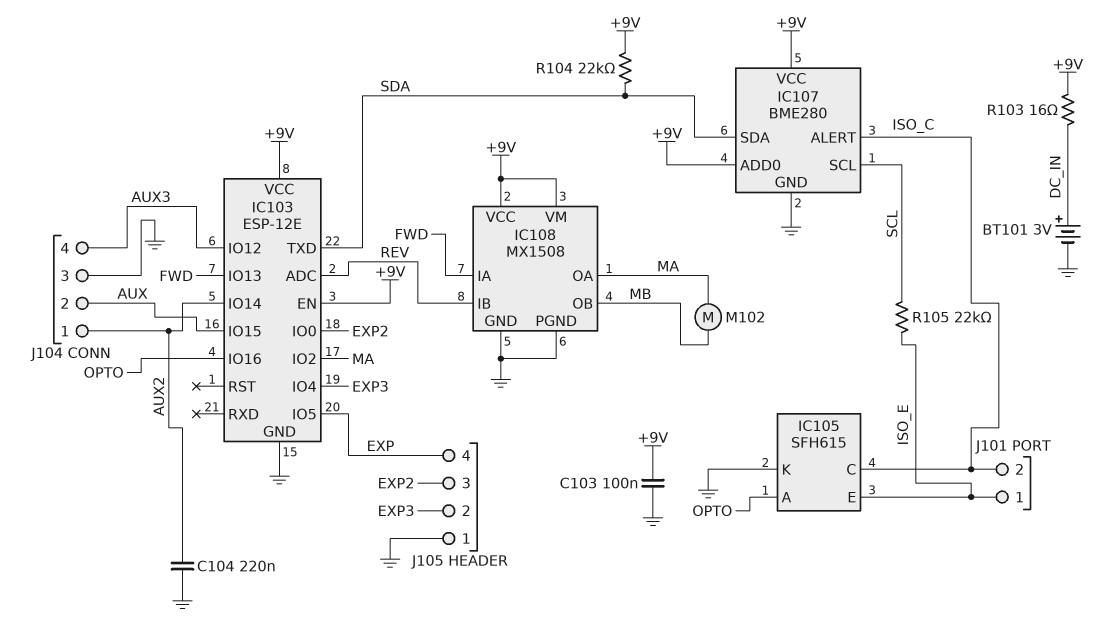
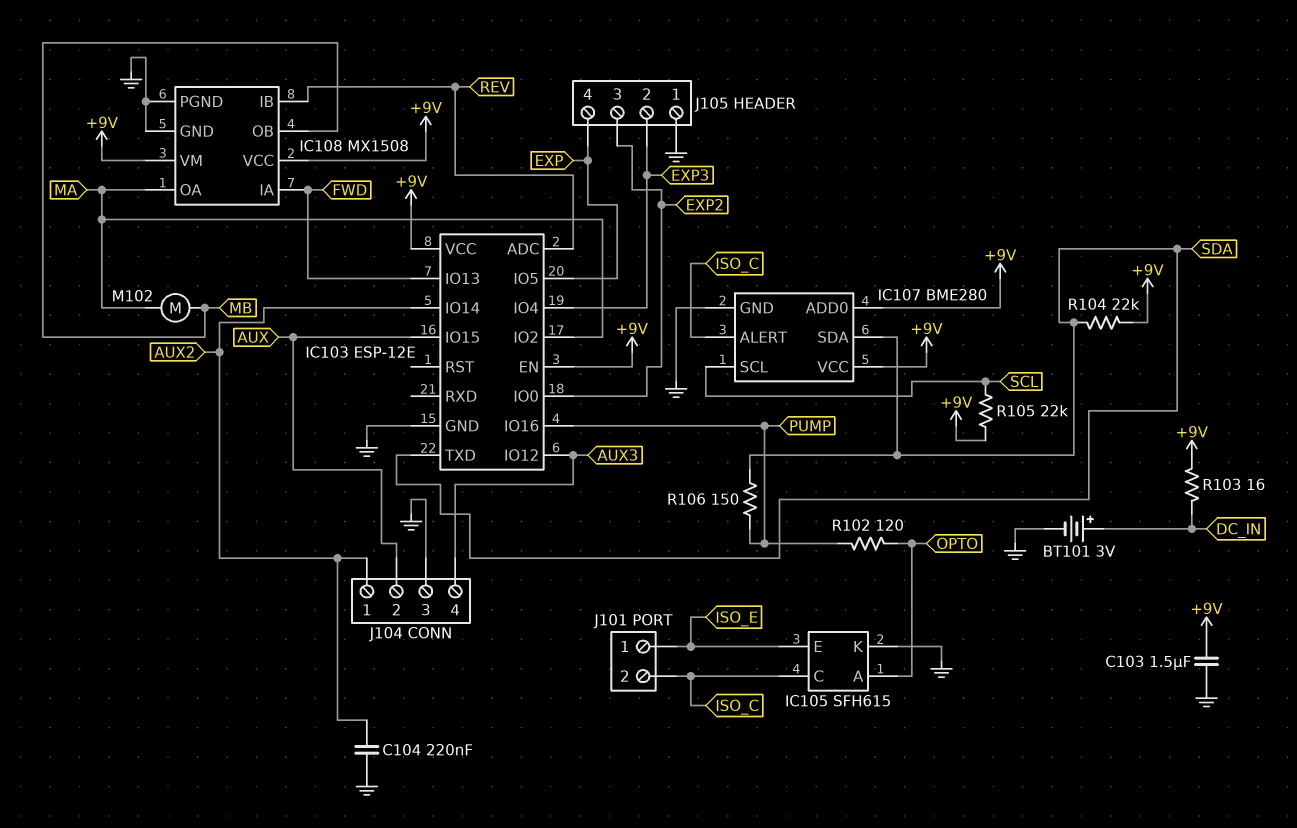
C103: 100nF (+9V, GND) -> 1.5uF (+9V, GND)
IC103 pin IO16: OPTO -> PUMP
R102: none -> 120 (OPTO, PUMP)
R105: 22k (ISO_E, SCL) -> 22k (+9V, SCL)
R106: none -> 150 (PUMP, SDA)

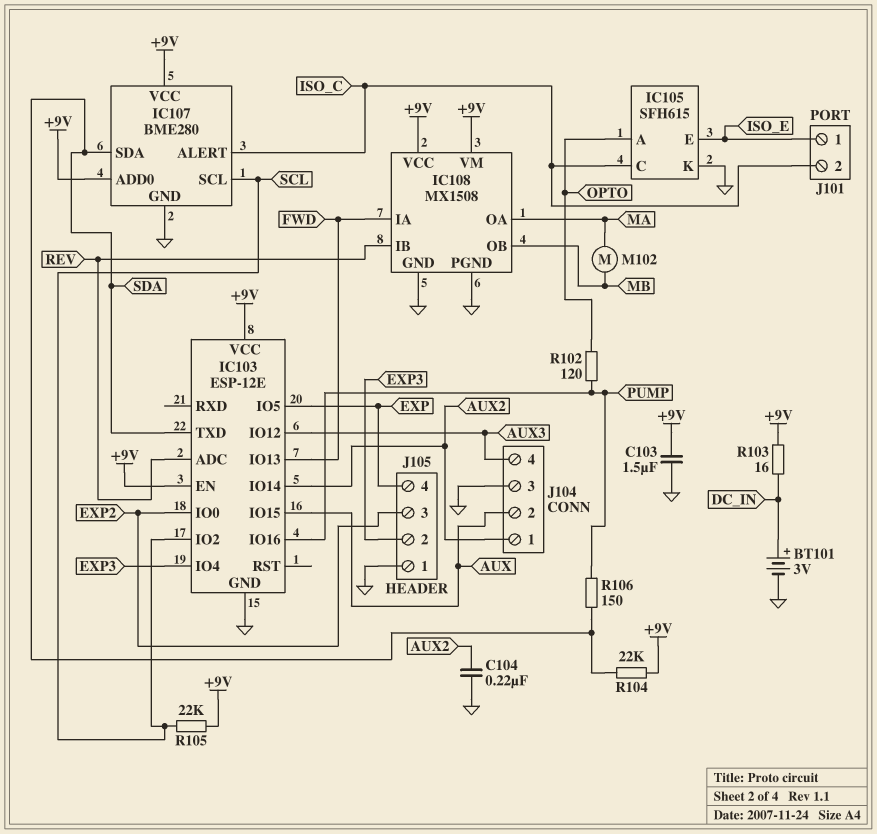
IC103 pin IO2: MA -> SCL

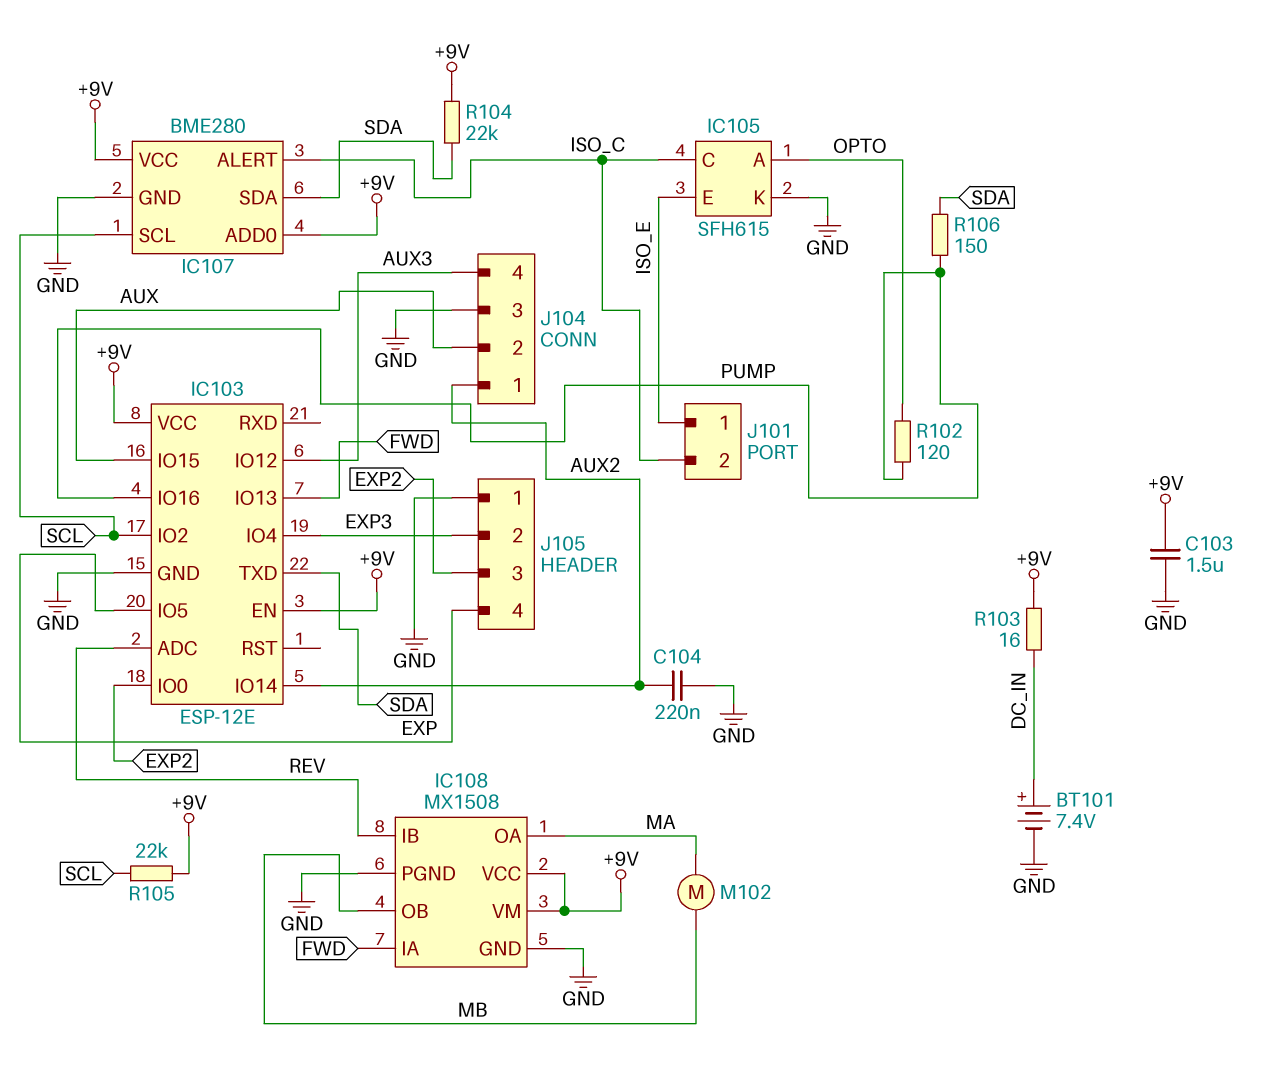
BT101: 3V (plus DC_IN, minus GND) -> 7.4V (plus DC_IN, minus GND)

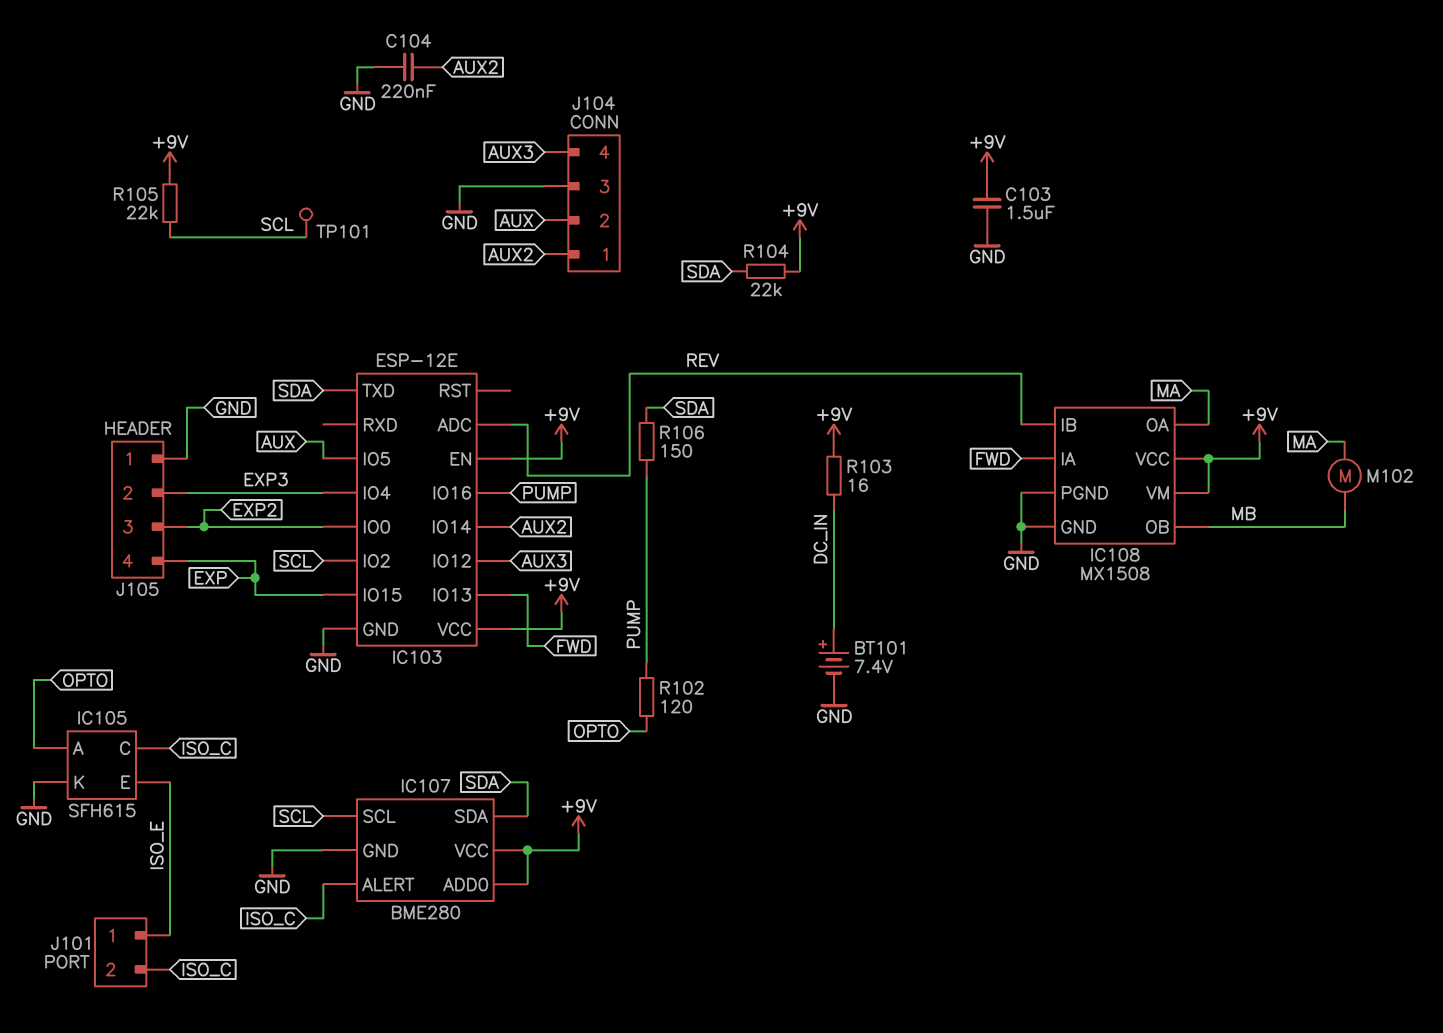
IC103 pin IO5: EXP -> AUX
IC103 pin IO15: AUX -> EXP
TP101: none -> test point (SCL)

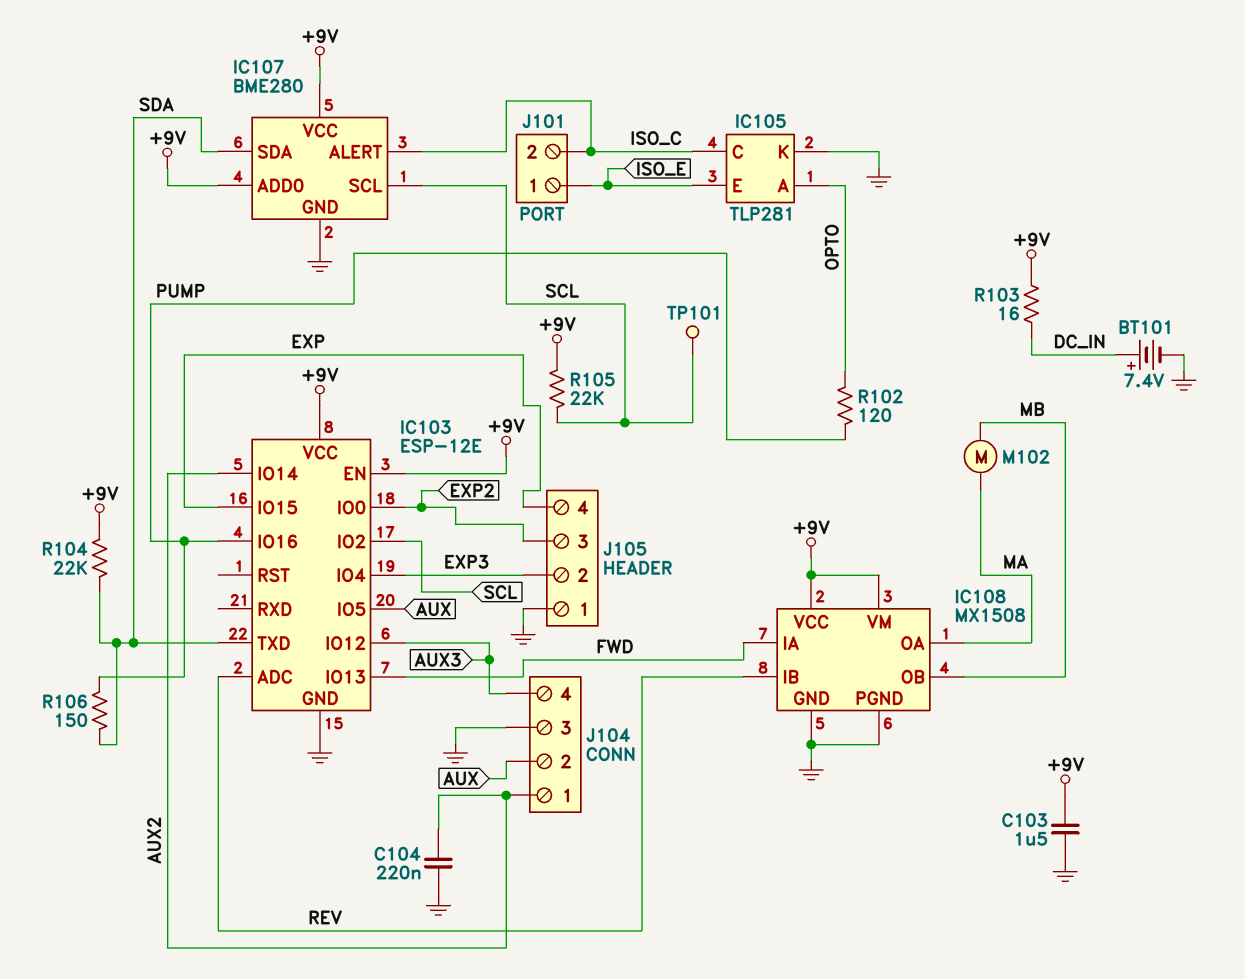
IC105: SFH615 -> TLP281

